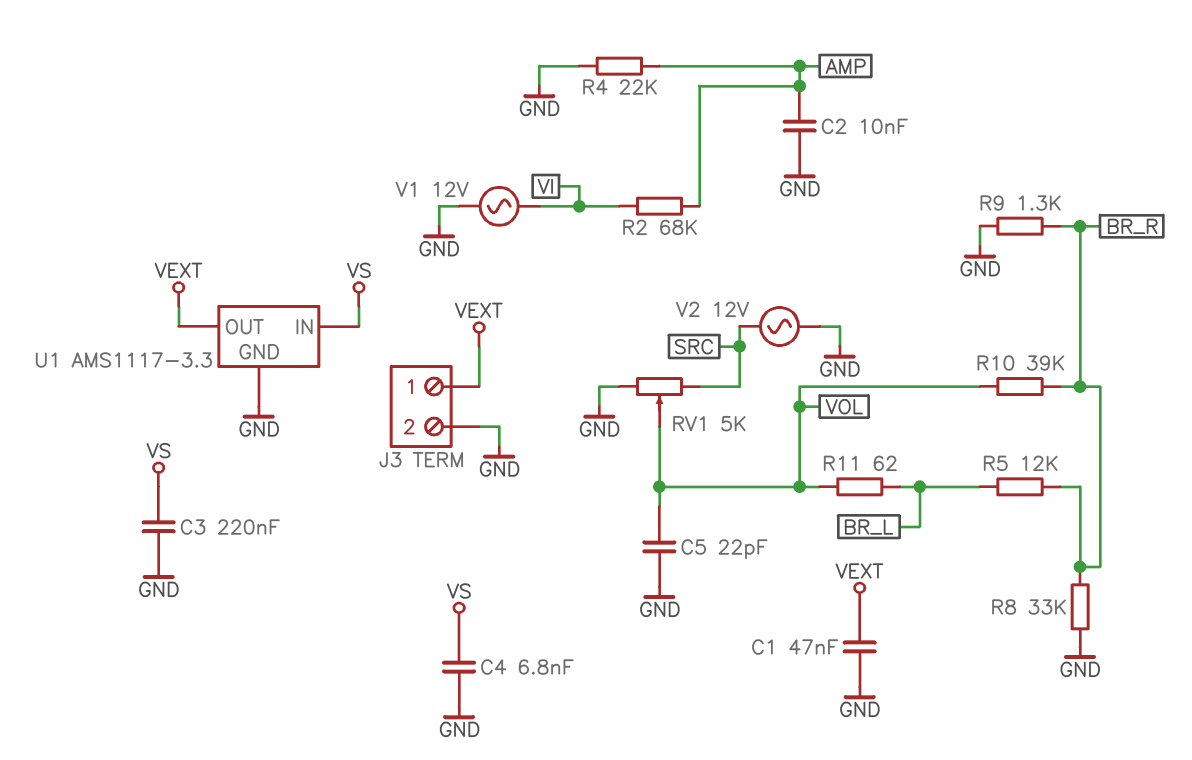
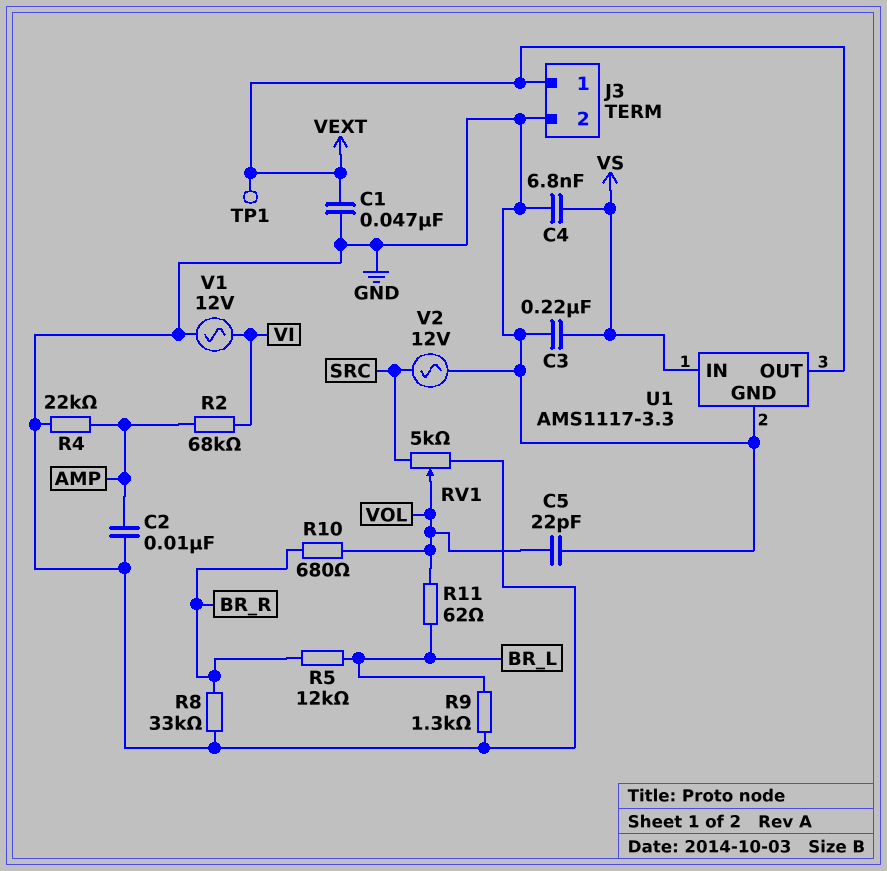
R9: 1.3k (BR_R, GND) -> 1.3k (BR_L, GND)
R10: 39k (BR_R, VOL) -> 680 (BR_R, VOL)
TP1: none -> test point (VEXT)

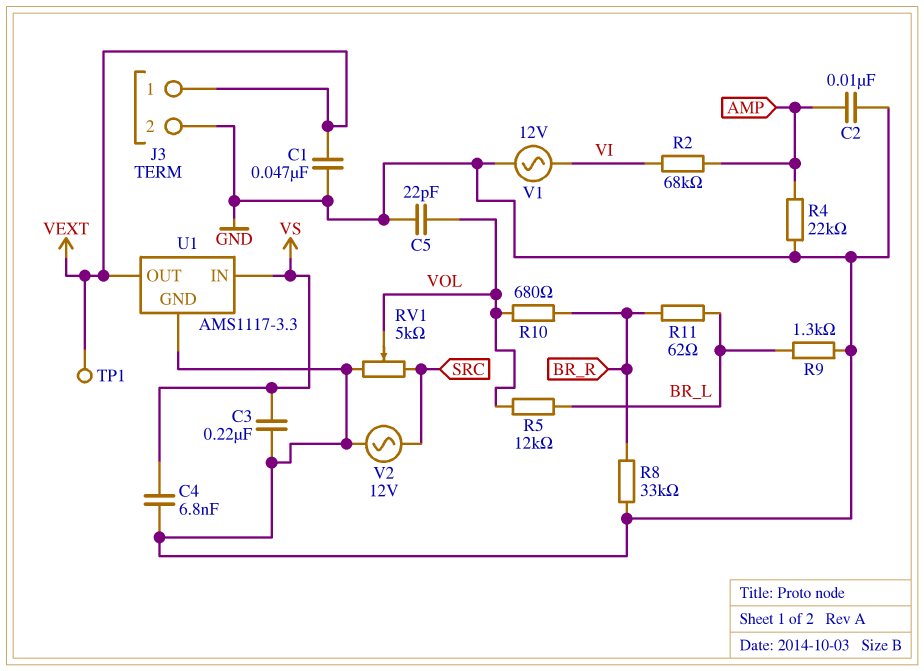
R5: 12k (BR_L, BR_R) -> 12k (BR_L, VOL)
R11: 62 (BR_L, VOL) -> 62 (BR_L, BR_R)

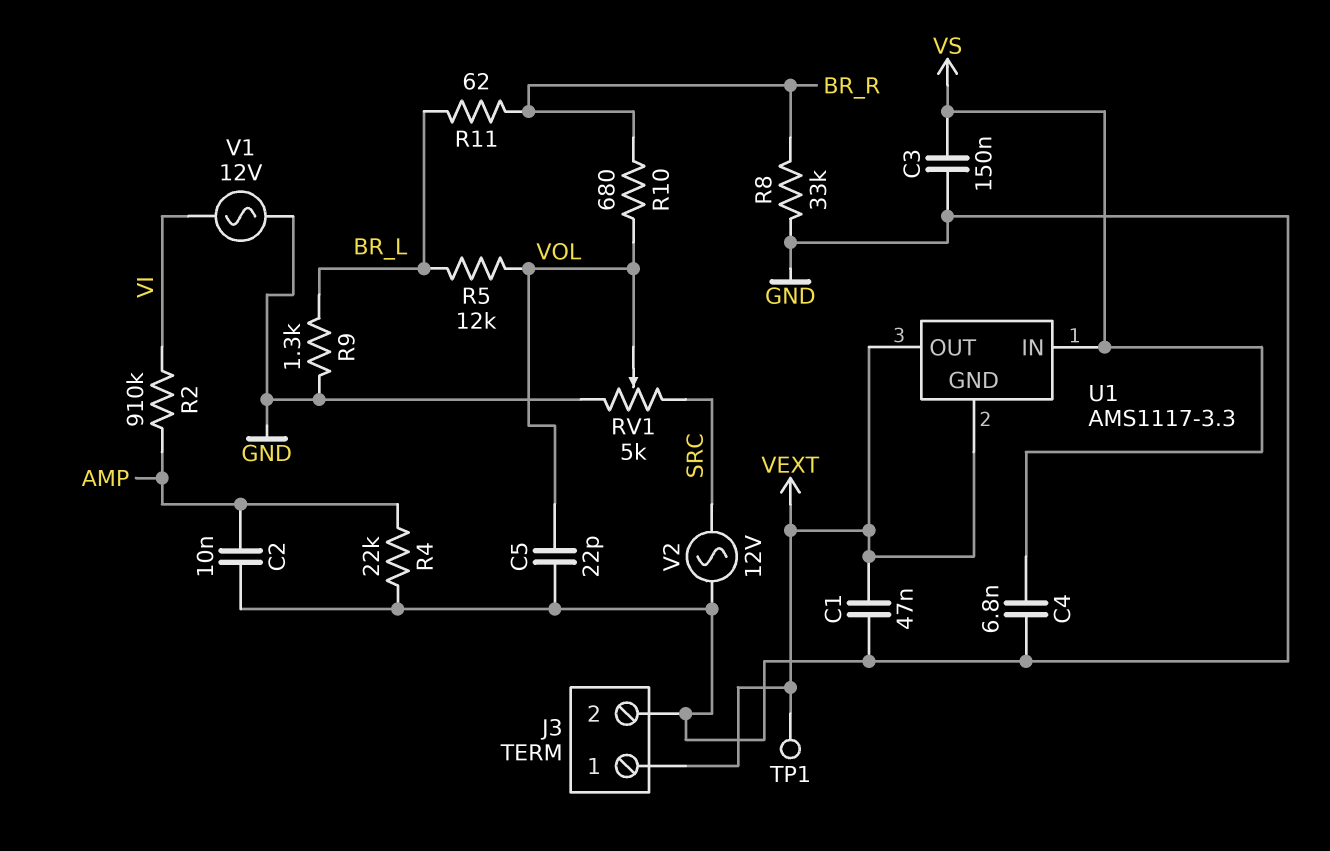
C3: 220nF (GND, VS) -> 150nF (GND, VS)
R2: 68k (AMP, VI) -> 910k (AMP, VI)
U1 pin GND: GND -> VEXT

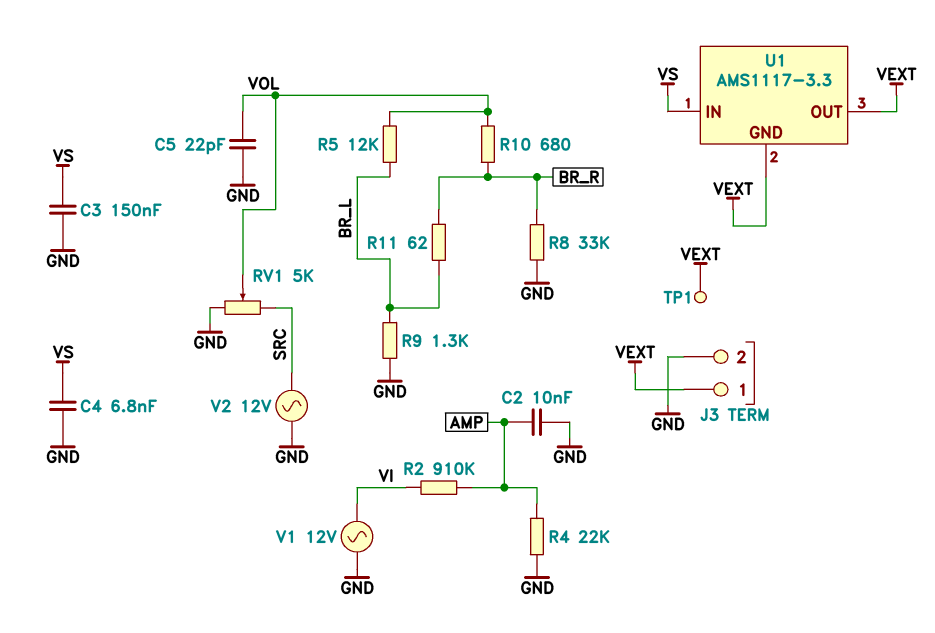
C1: 47nF (GND, VEXT) -> none

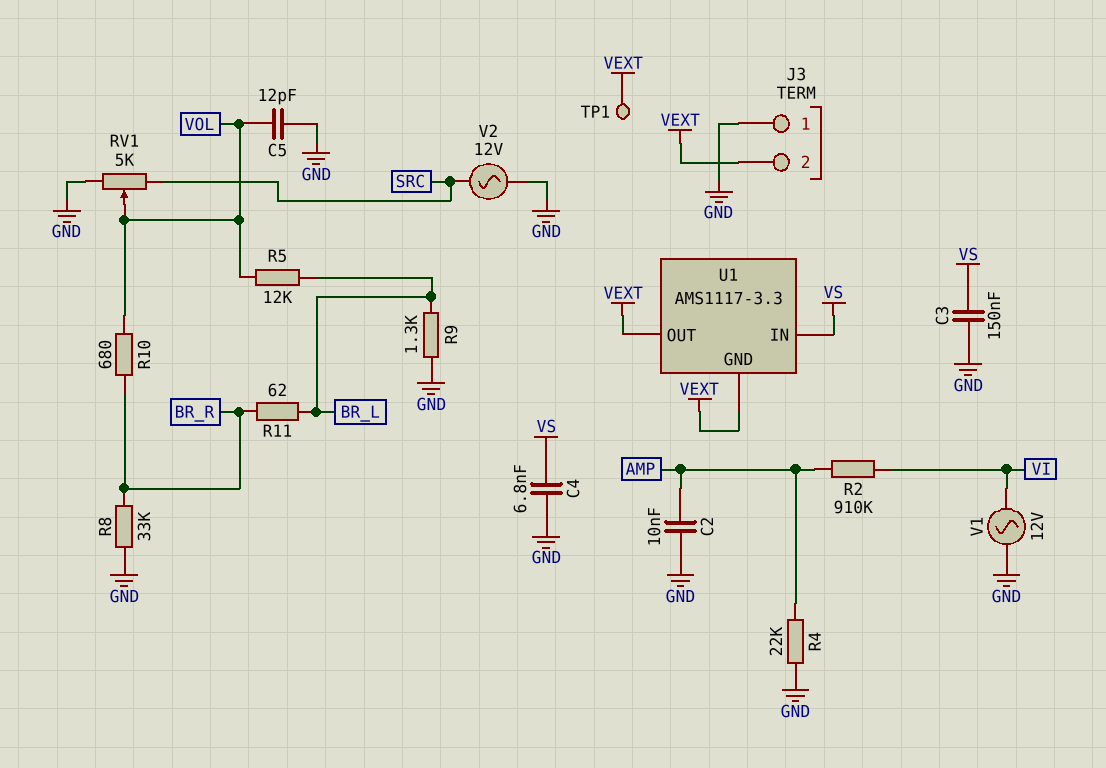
C5: 22pF (GND, VOL) -> 12pF (GND, VOL)
J3 pin 1: VEXT -> GND
J3 pin 2: GND -> VEXT

